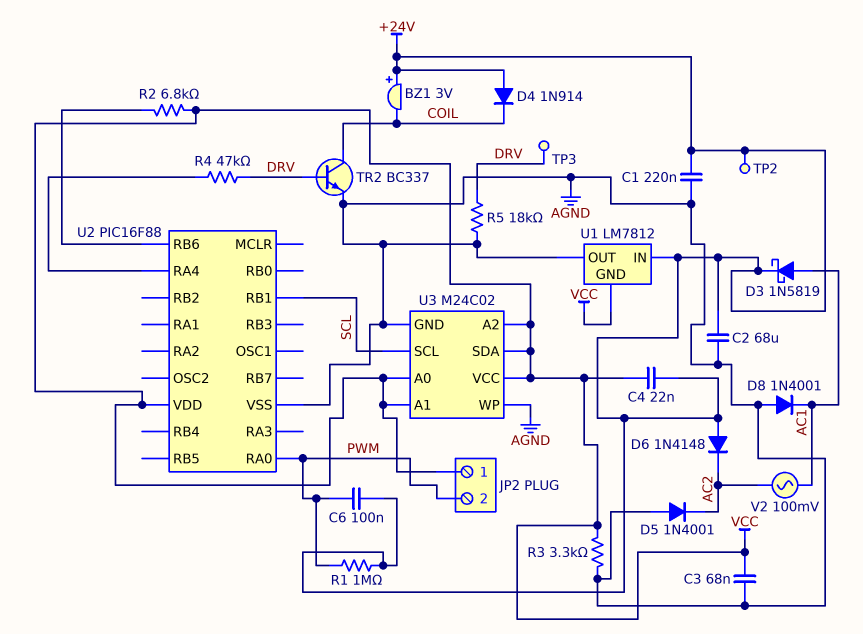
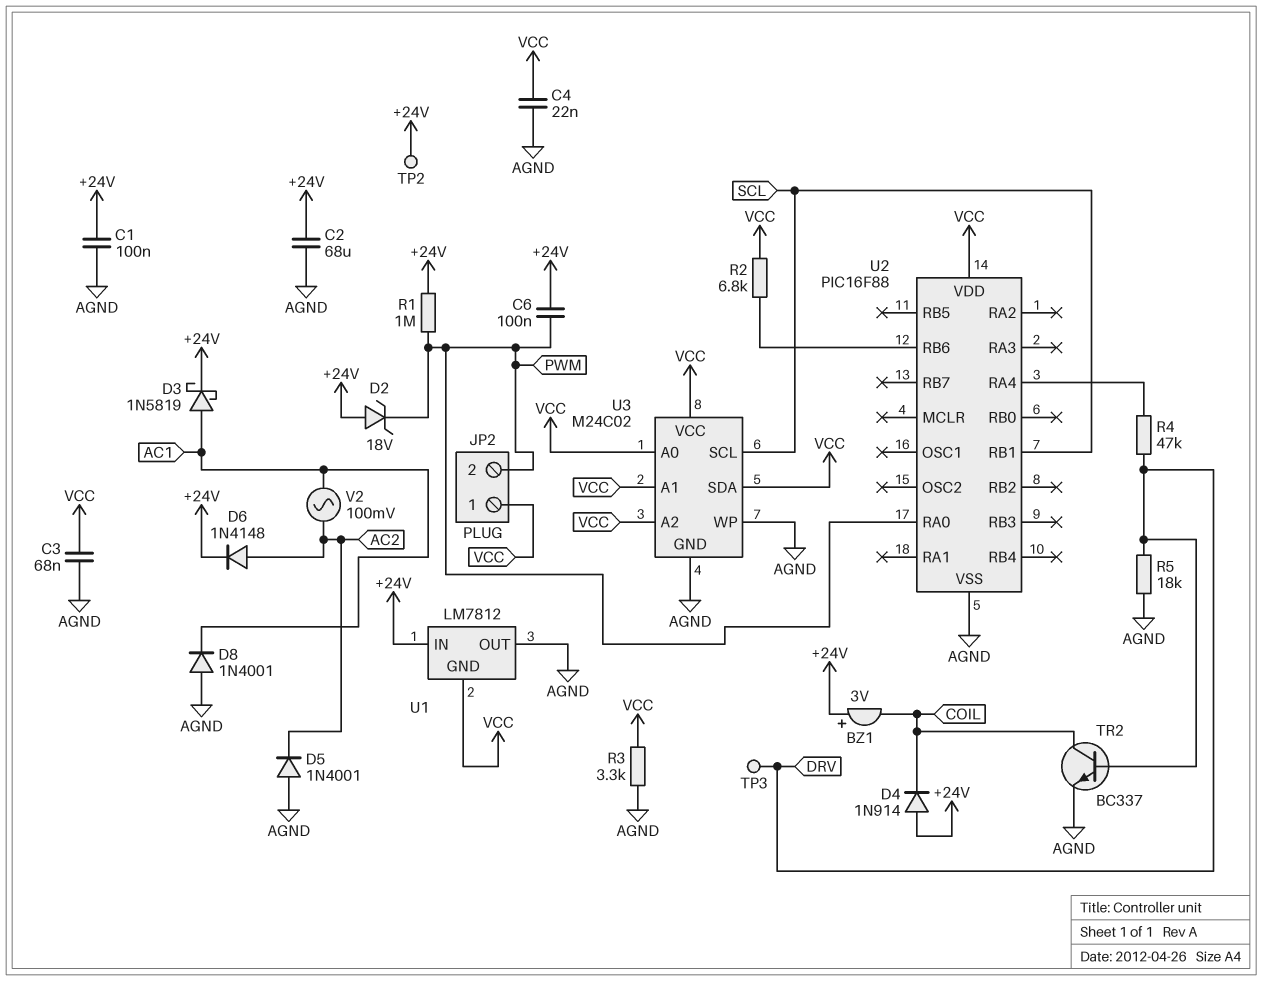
C1: 220nF (+24V, AGND) -> 100nF (+24V, AGND)
C4: 22nF (+24V, VCC) -> 22nF (AGND, VCC)
D2: none -> zener 18V (A +24V, K PWM)
D6: diode 1N4148 (A +24V, K AC2) -> diode 1N4148 (A AC2, K +24V)

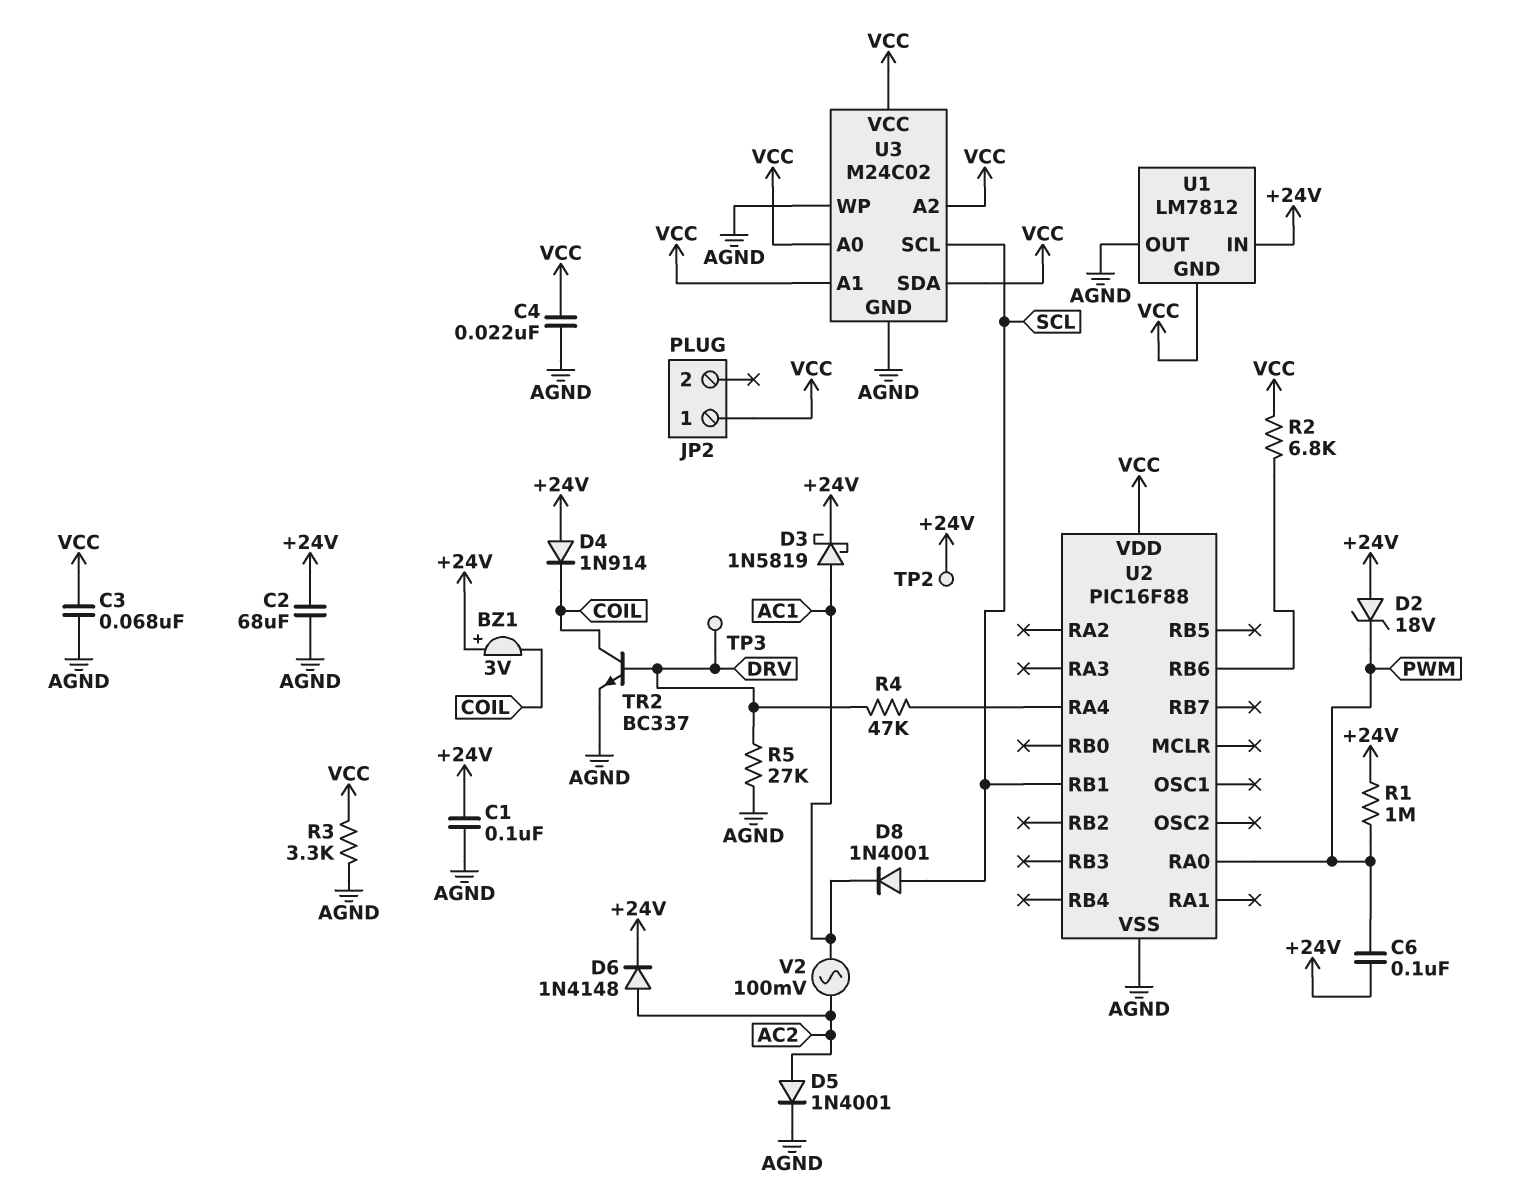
D5: diode 1N4001 (A AGND, K AC2) -> diode 1N4001 (A AC2, K AGND)
D8: diode 1N4001 (A AGND, K AC1) -> diode 1N4001 (A SCL, K AC1)
JP2 pin 2: PWM -> none
R5: 18k (AGND, DRV) -> 27k (AGND, DRV)

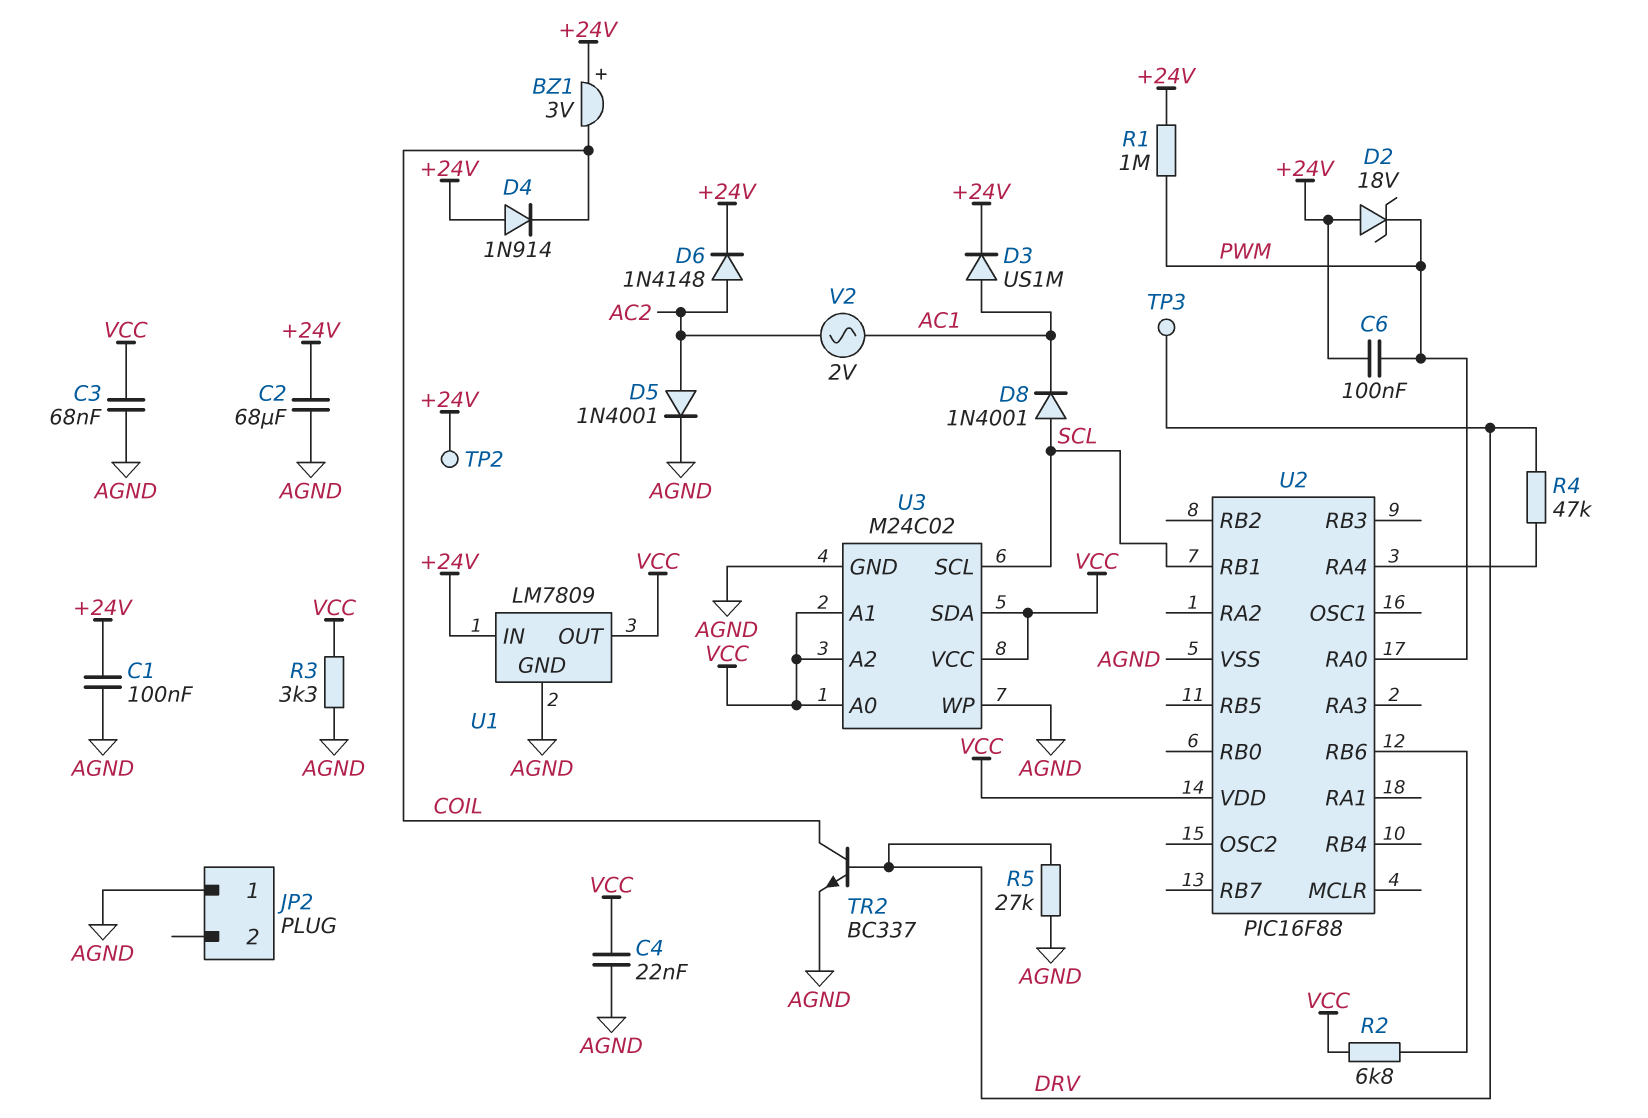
D3: schottky 1N5819 (A AC1, K +24V) -> diode US1M (A AC1, K +24V)
JP2 pin 1: VCC -> AGND
U1: LM7812 -> LM7809
U1 pin GND: VCC -> AGND
U1 pin OUT: AGND -> VCC
V2: AC 100mV (AC1, AC2) -> AC 2V (AC1, AC2)

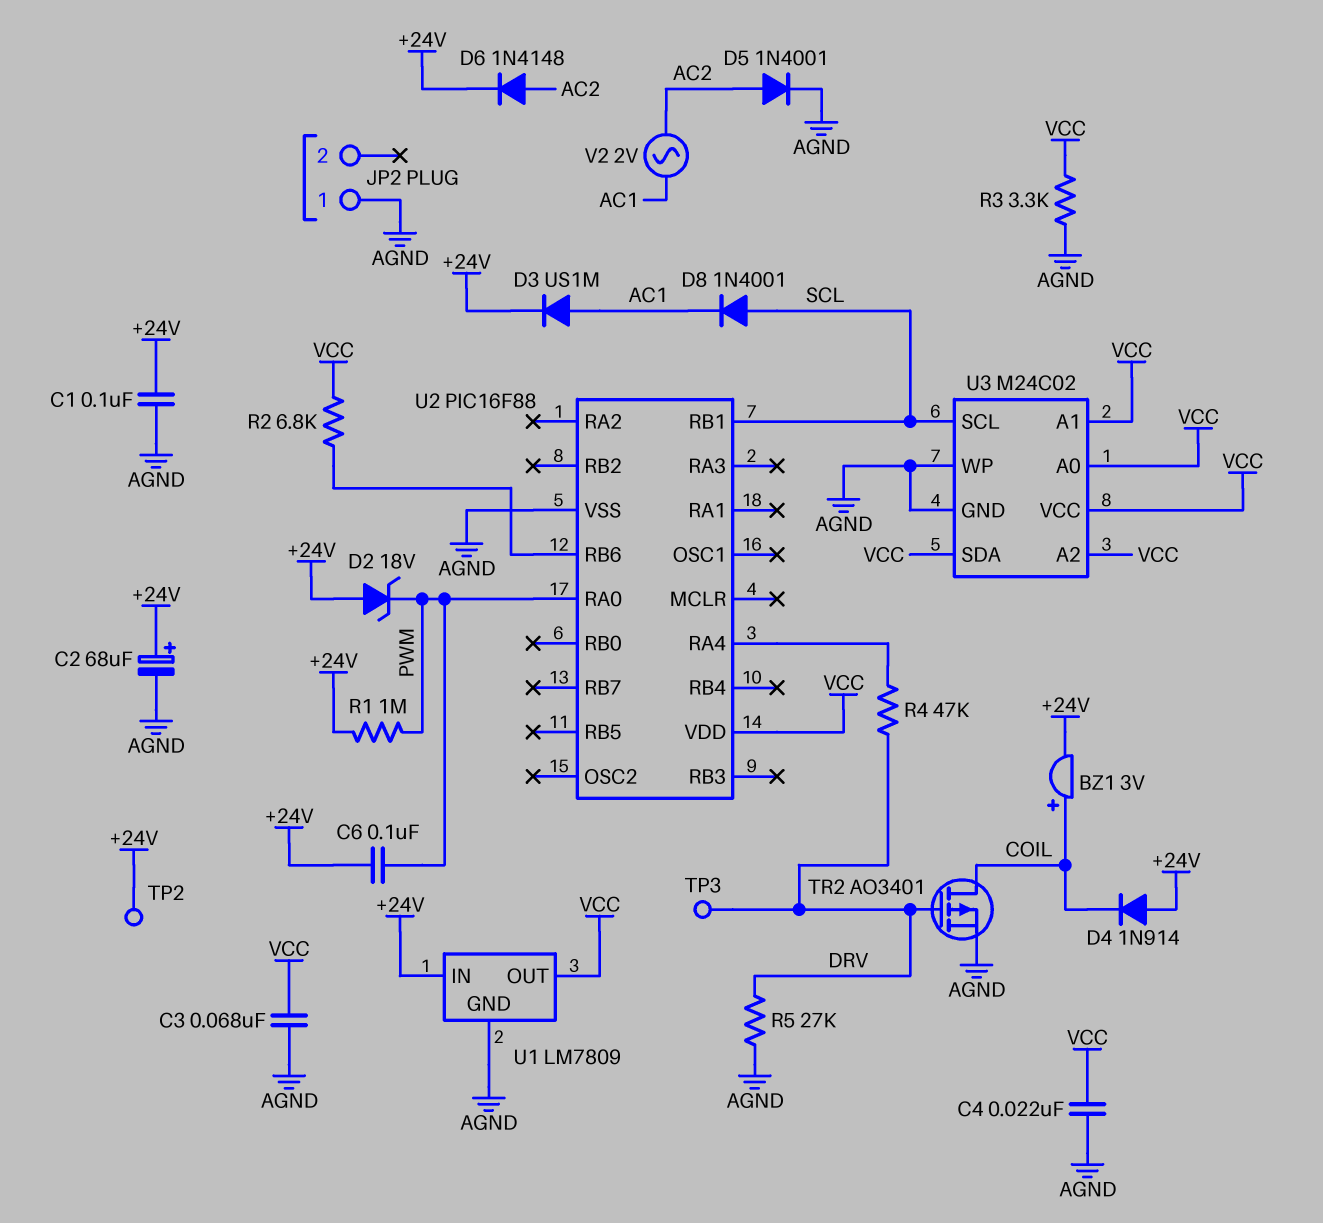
BZ1: buzzer 3V (plus +24V, minus COIL) -> buzzer 3V (plus COIL, minus +24V)
C2: 68uF (+24V, AGND) -> 68uF (plus +24V, minus AGND)
TR2: NPN BC337 (B DRV, C COIL, E AGND) -> PMOS AO3401 (G DRV, D COIL, S AGND)

